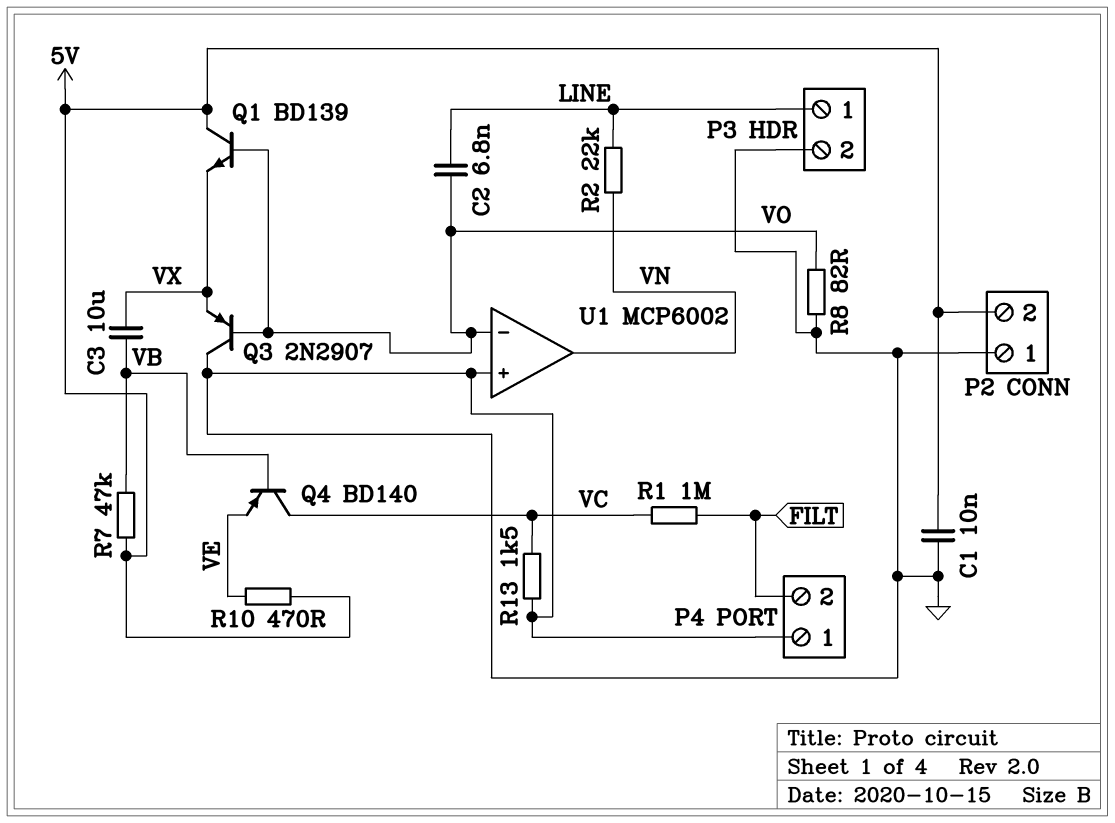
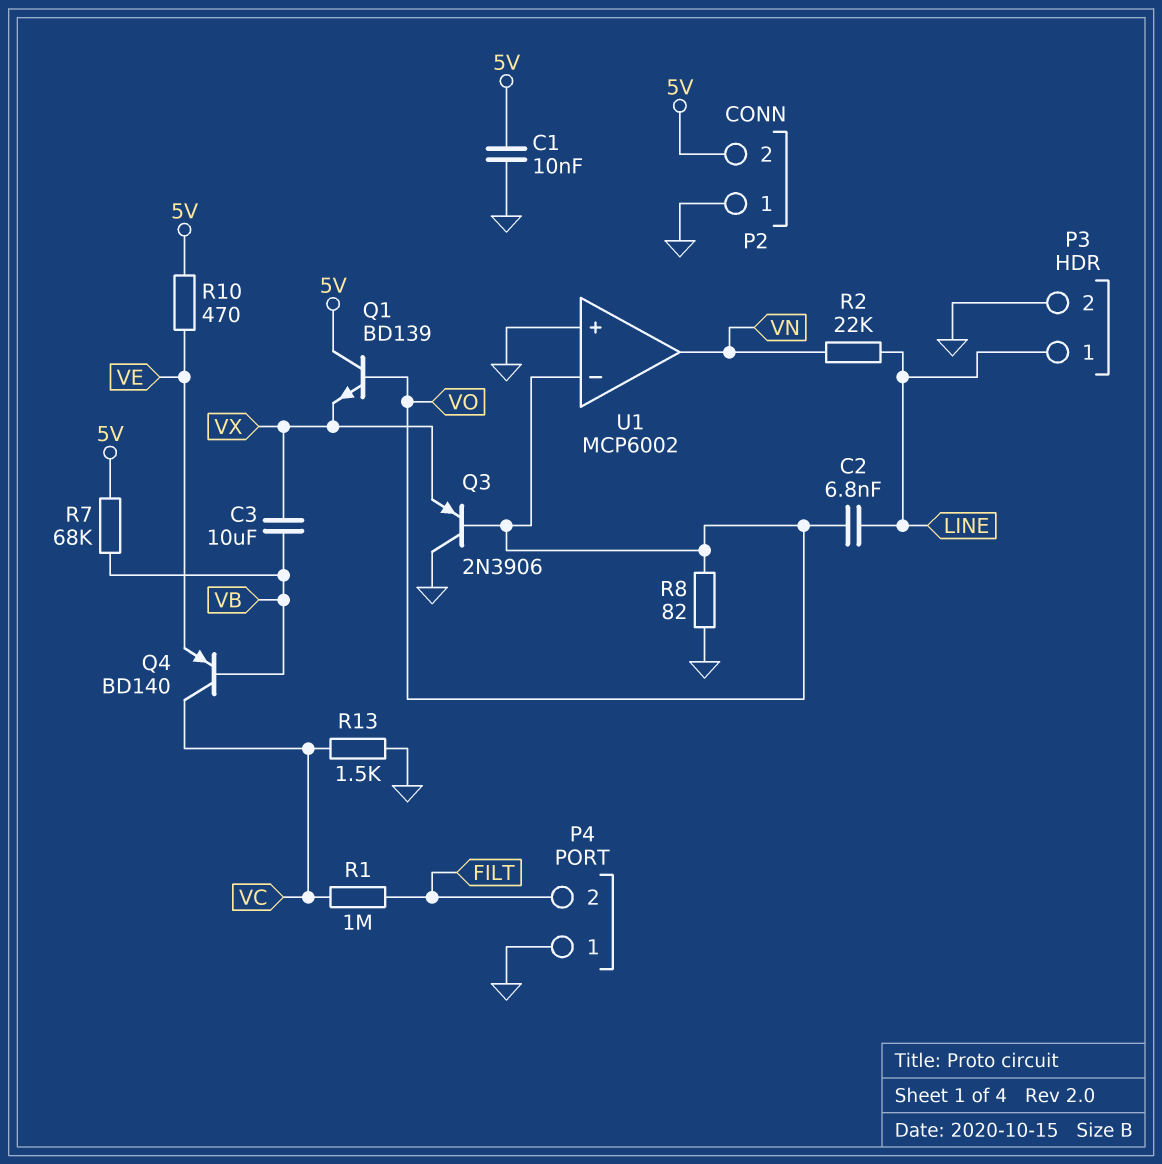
Q3: PNP 2N2907 (B VO, C GND, E VX) -> PNP 2N3906 (B VO, C GND, E VX)
R7: 47k (5V, VB) -> 68k (5V, VB)

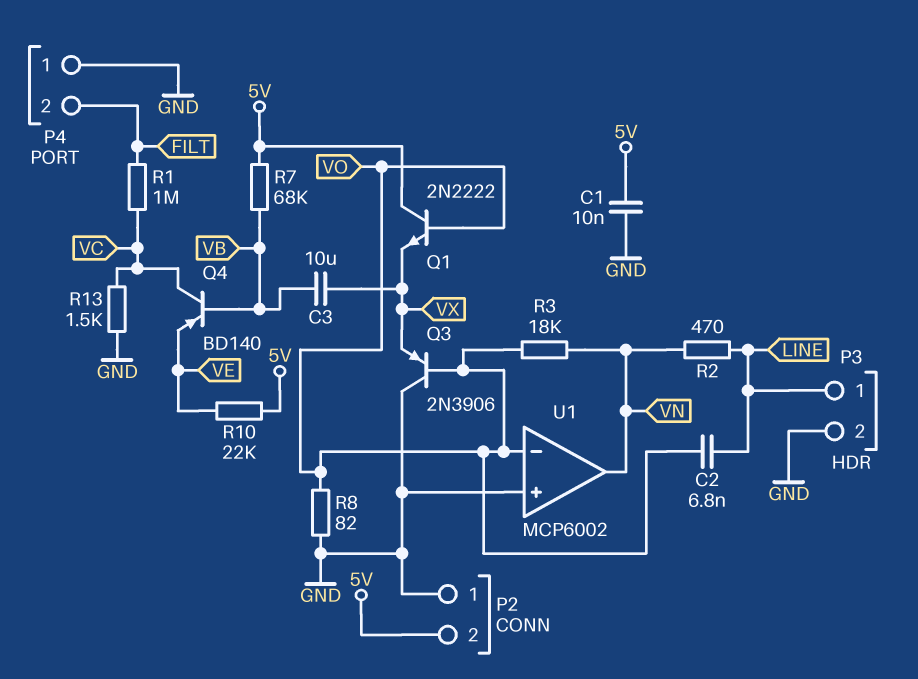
Q1: NPN BD139 (B VO, C 5V, E VX) -> NPN 2N2222 (B VO, C 5V, E VX)
R2: 22k (LINE, VN) -> 470 (LINE, VN)
R3: none -> 18k (VN, VO)
R10: 470 (5V, VE) -> 22k (5V, VE)

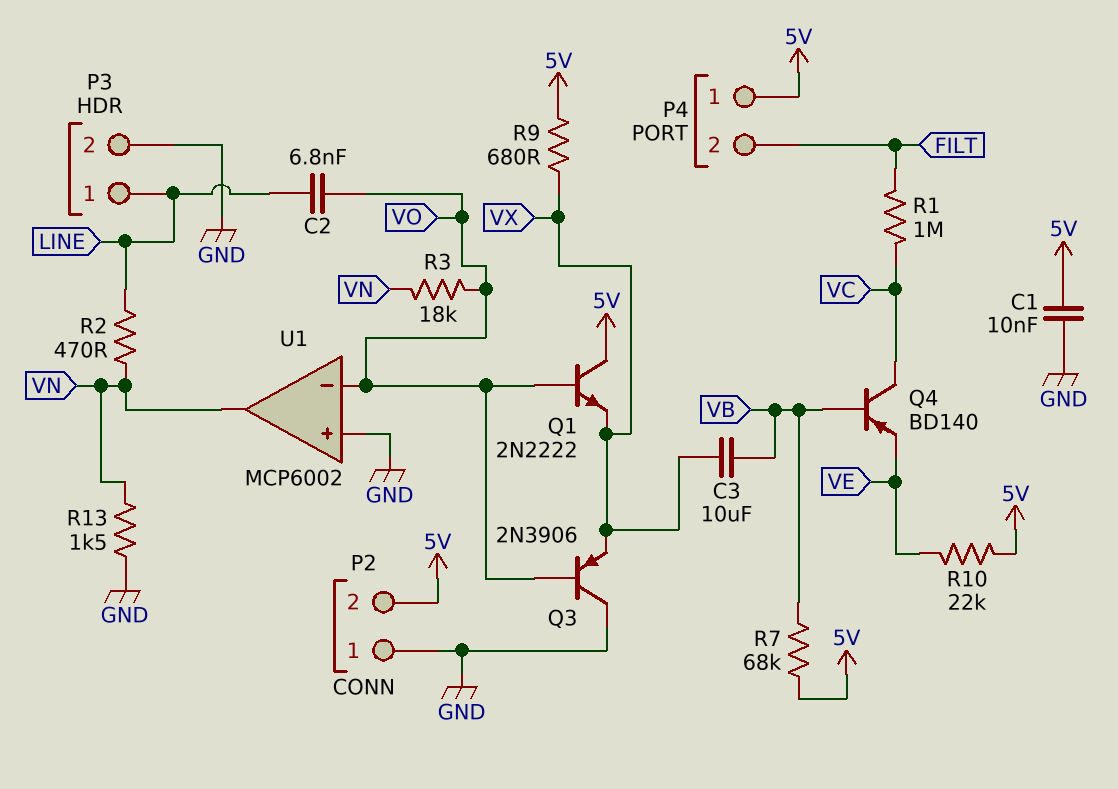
P4 pin 1: GND -> 5V
R8: 82 (GND, VO) -> none
R9: none -> 680 (5V, VX)
R13: 1.5k (GND, VC) -> 1.5k (GND, VN)

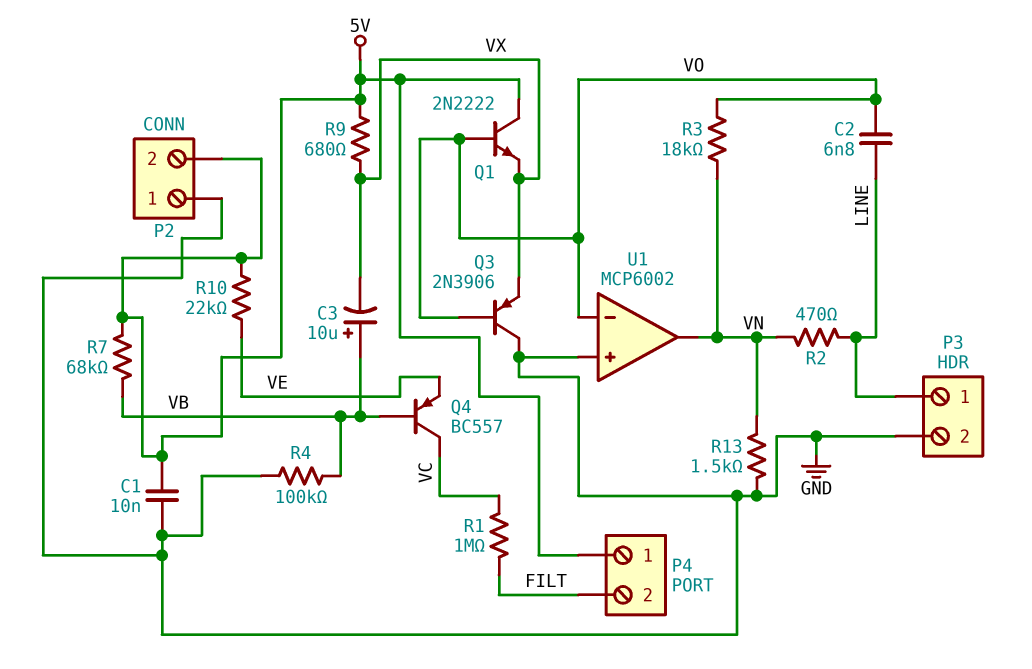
C3: 10uF (VB, VX) -> 10uF (plus VB, minus VX)
Q4: PNP BD140 (B VB, C VC, E VE) -> PNP BC557 (B VB, C VC, E VE)
R4: none -> 100k (GND, VB)

